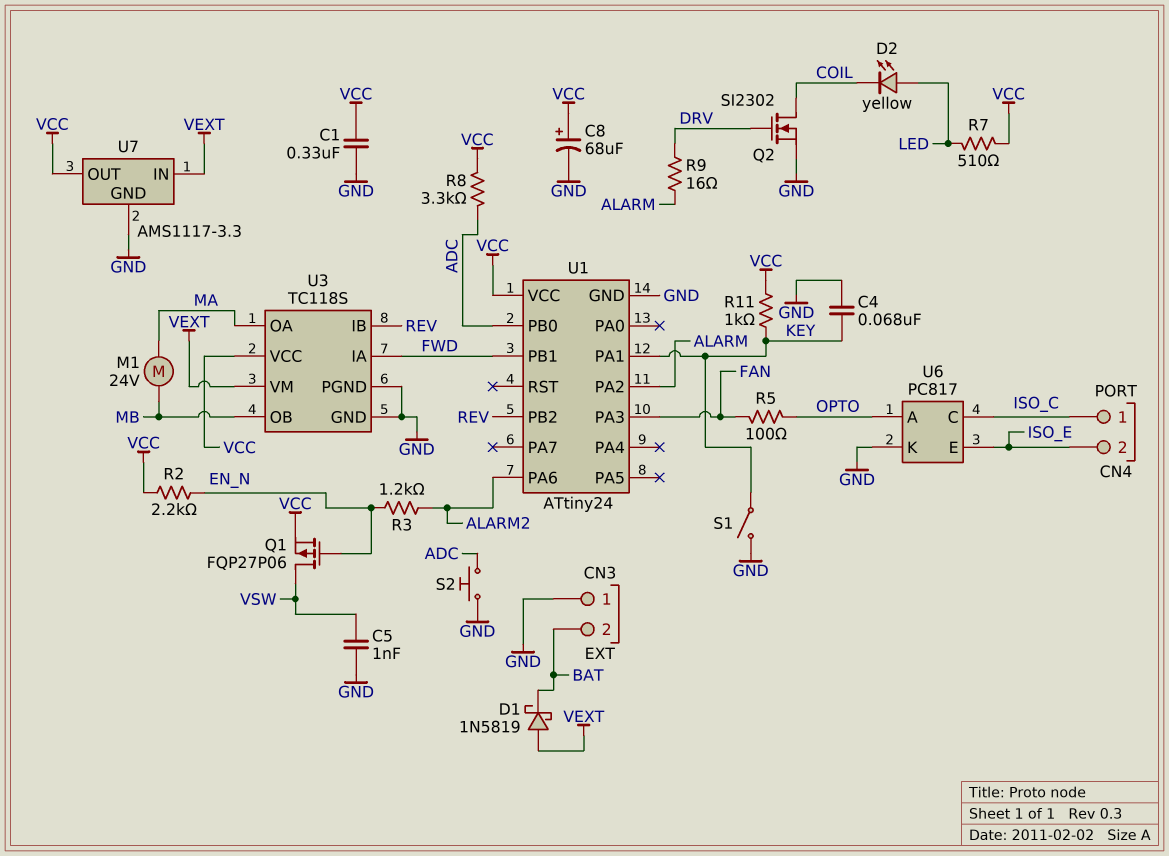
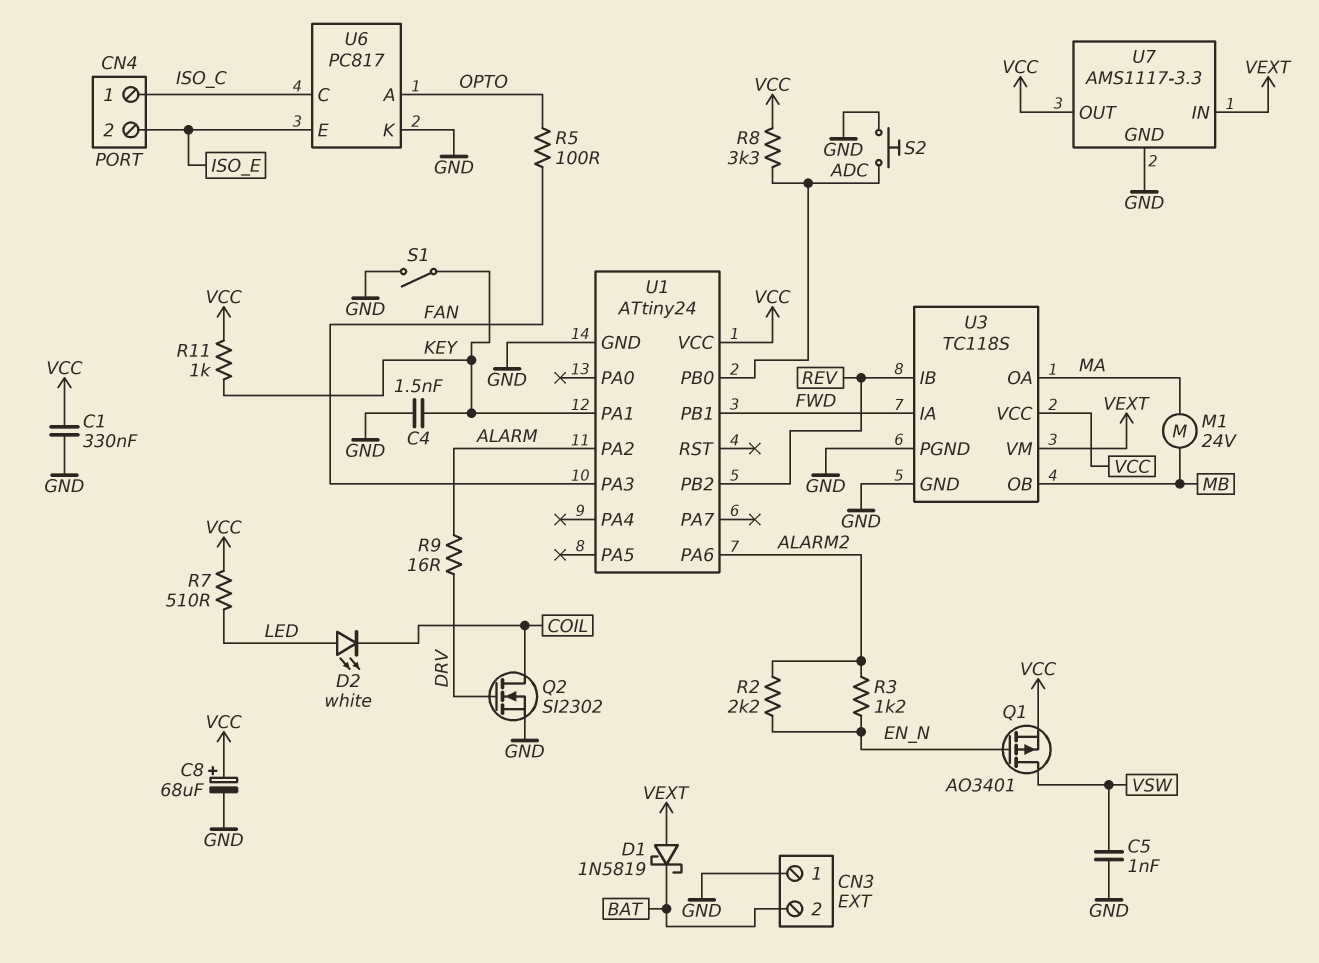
C4: 68nF (GND, KEY) -> 1.5nF (GND, KEY)
D2: LED yellow (A LED, K COIL) -> LED white (A LED, K COIL)
Q1: PMOS FQP27P06 (G EN_N, D VSW, S VCC) -> PMOS AO3401 (G EN_N, D VSW, S VCC)
R2: 2.2k (EN_N, VCC) -> 2.2k (ALARM2, EN_N)

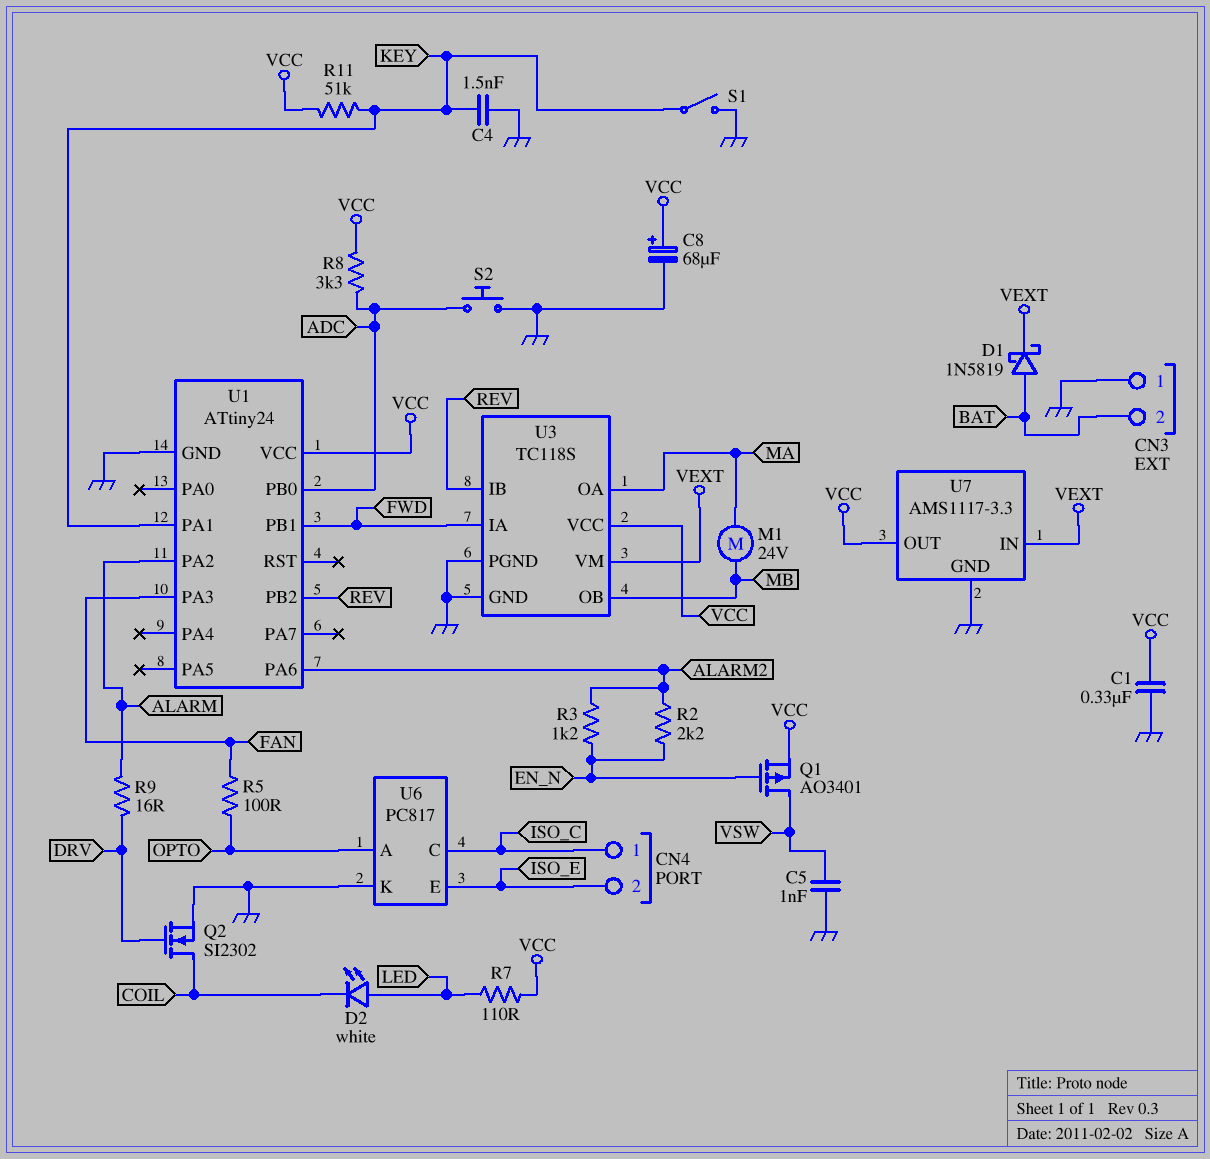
D1: schottky 1N5819 (A VEXT, K BAT) -> schottky 1N5819 (A BAT, K VEXT)
R7: 510 (LED, VCC) -> 110 (LED, VCC)
R11: 1k (KEY, VCC) -> 51k (KEY, VCC)

